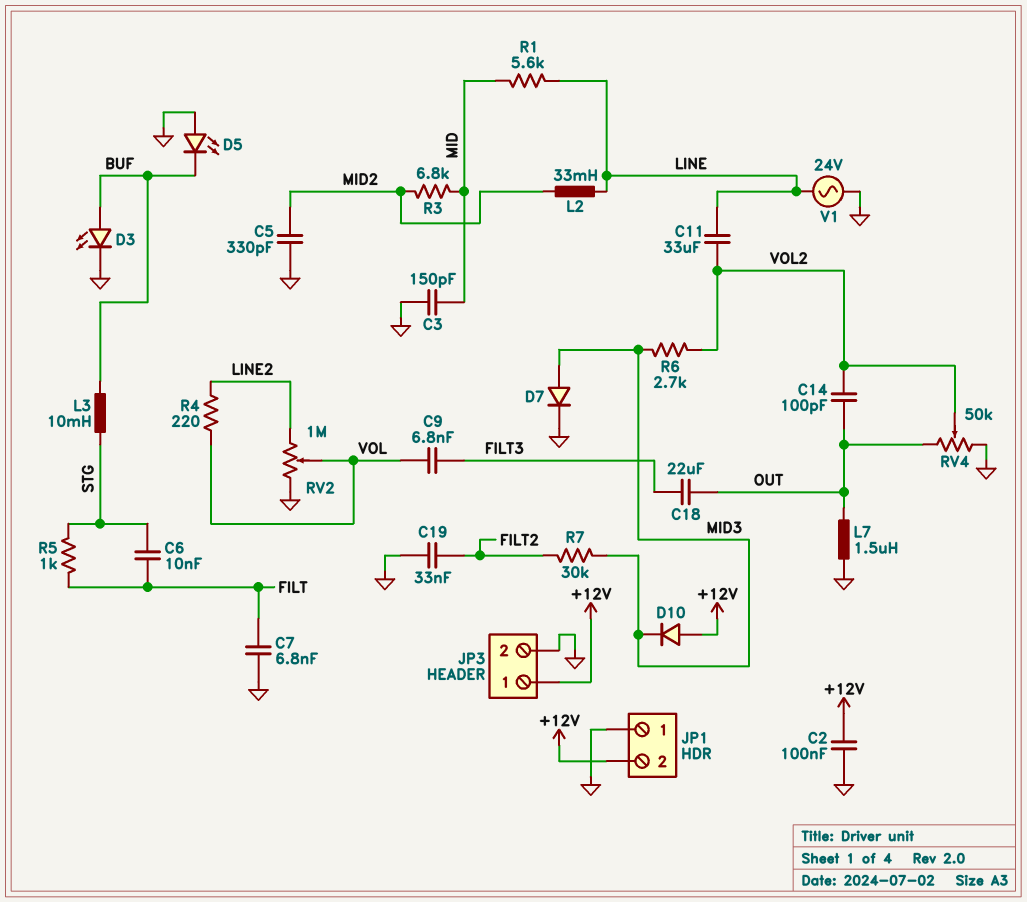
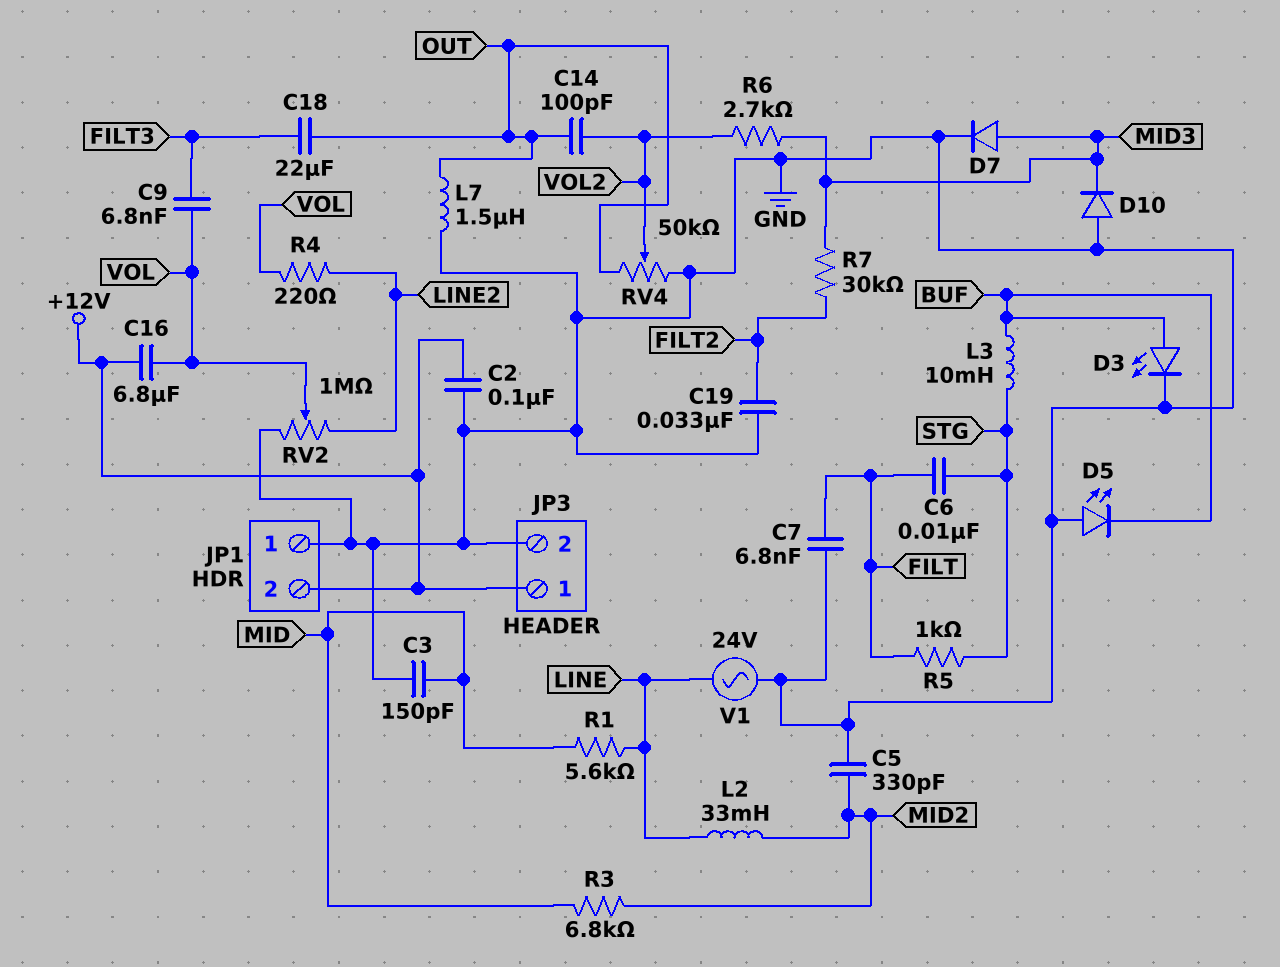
C11: 33uF (LINE, VOL2) -> none
C16: none -> 6.8uF (+12V, VOL)
D10: diode (A +12V, K MID3) -> diode (A GND, K MID3)

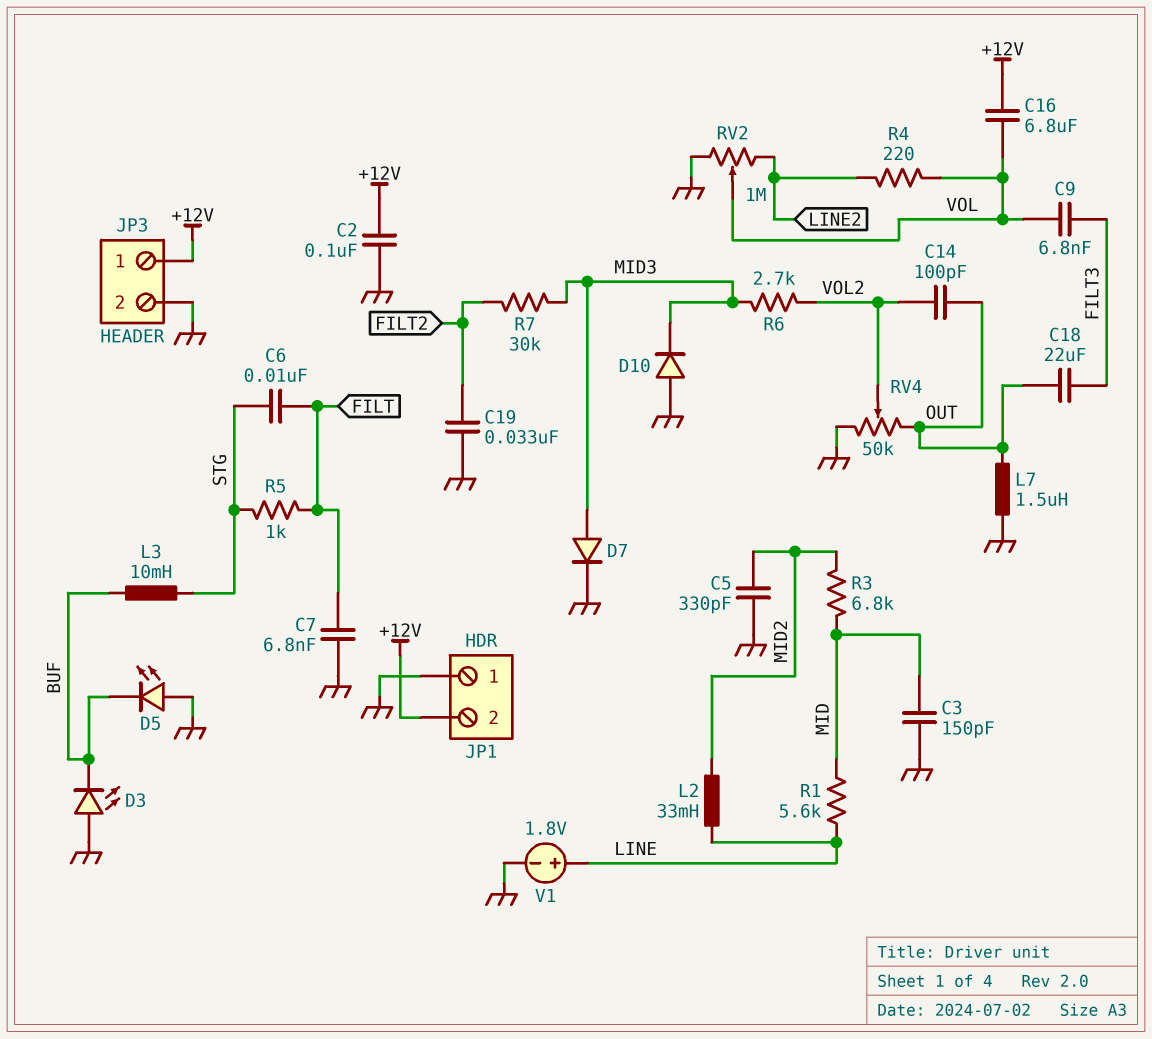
D3: LED (A BUF, K GND) -> LED (A GND, K BUF)
V1: AC 24V (GND, LINE) -> 1.8V (plus LINE, minus GND)

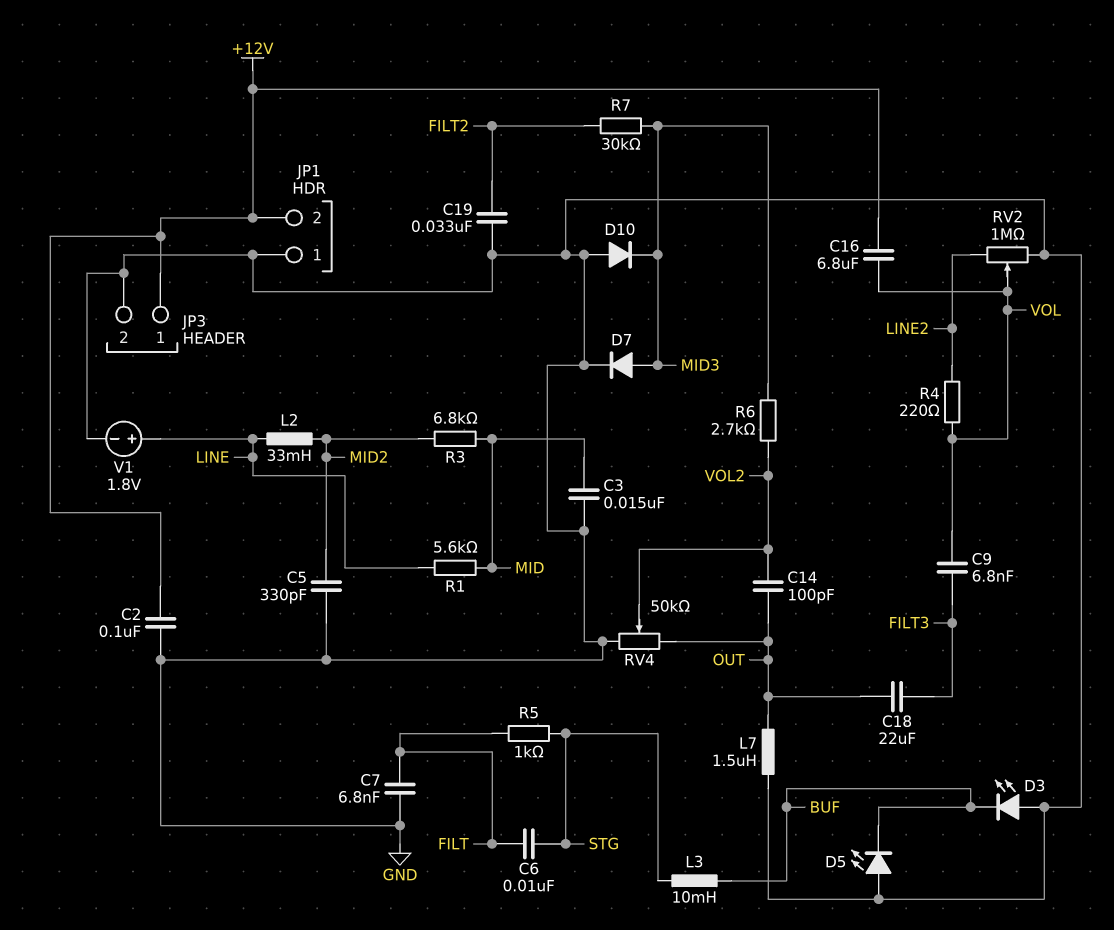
C3: 150pF (GND, MID) -> 15nF (GND, MID)

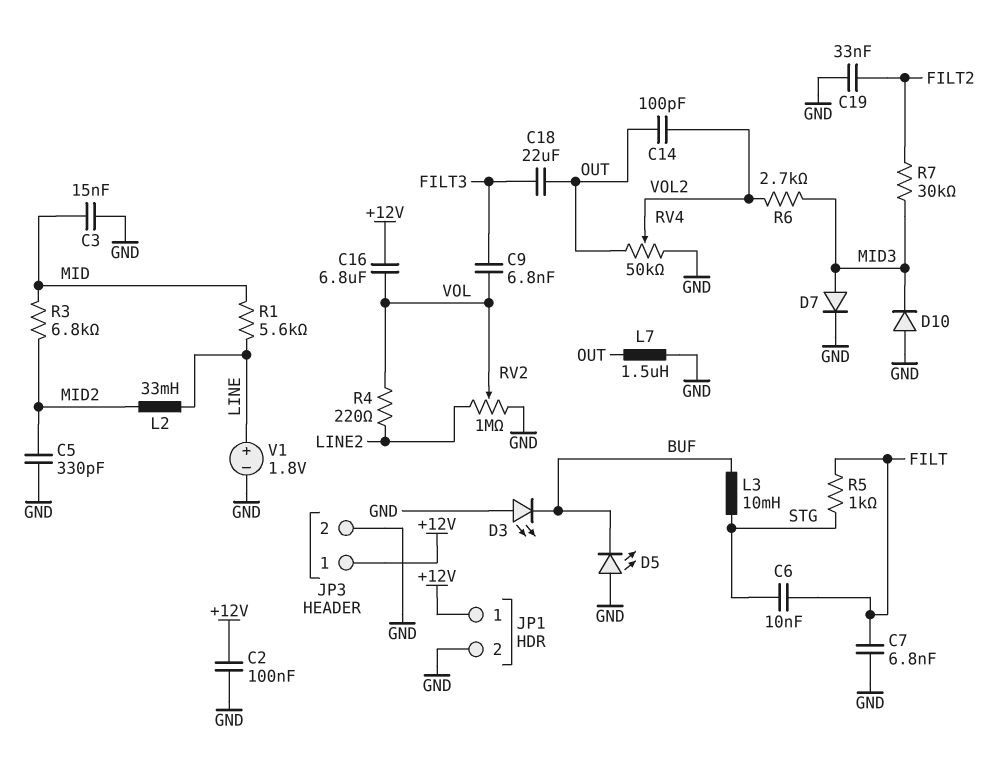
JP1 pin 1: GND -> +12V
JP1 pin 2: +12V -> GND

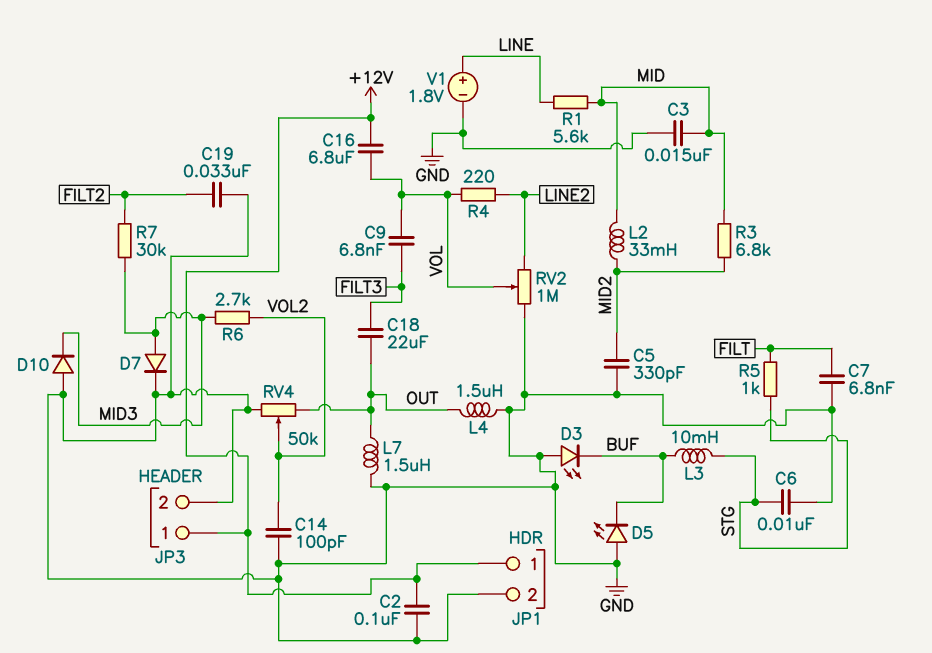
C6: 10nF (FILT, STG) -> 10nF (GND, STG)
C14: 100pF (OUT, VOL2) -> 100pF (GND, VOL2)
L2: 33mH (LINE, MID2) -> 33mH (MID, MID2)
L4: none -> 1.5uH (GND, OUT)

